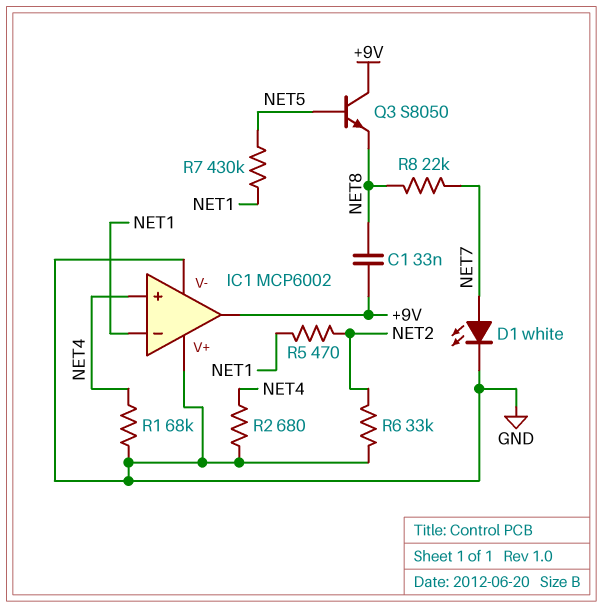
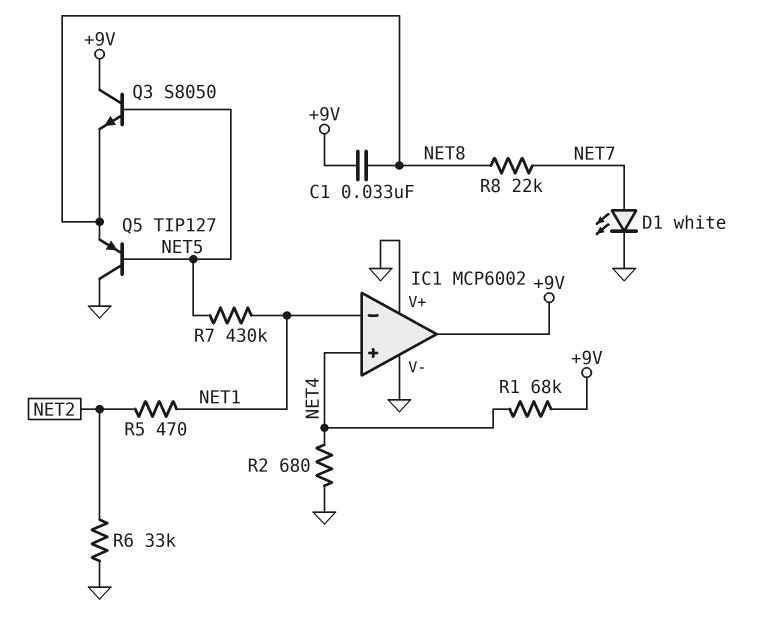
Q5: none -> PNP TIP127 (B NET5, C GND, E NET8)
R1: 68k (GND, NET4) -> 68k (+9V, NET4)

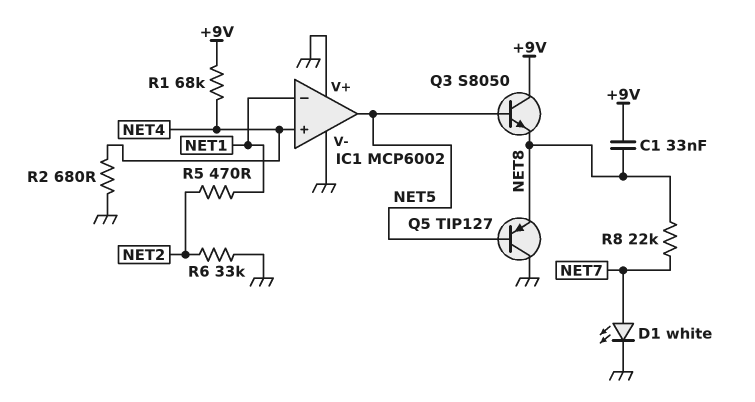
IC1 pin out: +9V -> NET5
R7: 430k (NET1, NET5) -> none

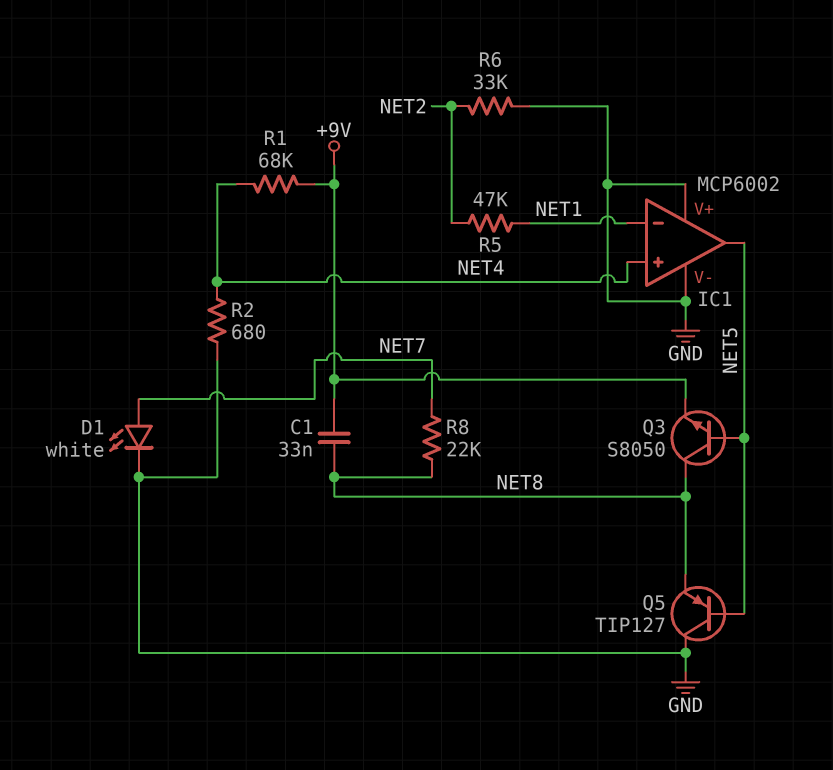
Q3: NPN S8050 (B NET5, C +9V, E NET8) -> NPN S8050 (B NET5, C NET8, E +9V)
R5: 470 (NET1, NET2) -> 47k (NET1, NET2)

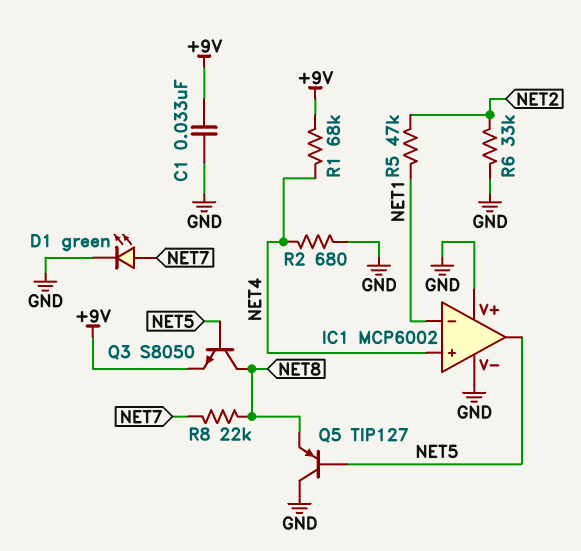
C1: 33nF (+9V, NET8) -> 33nF (+9V, GND)
D1: LED white (A NET7, K GND) -> LED green (A NET7, K GND)

